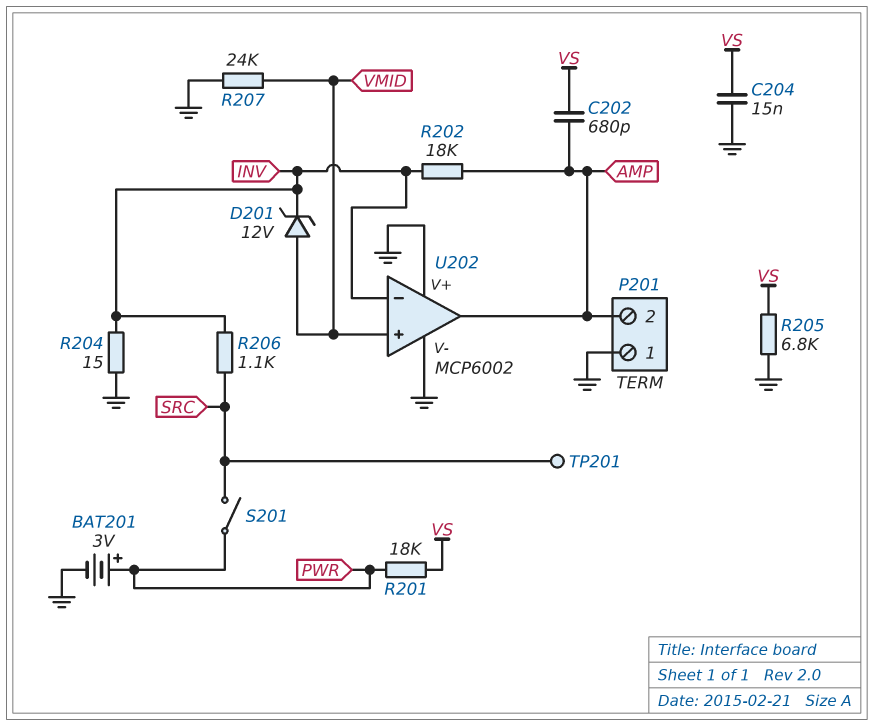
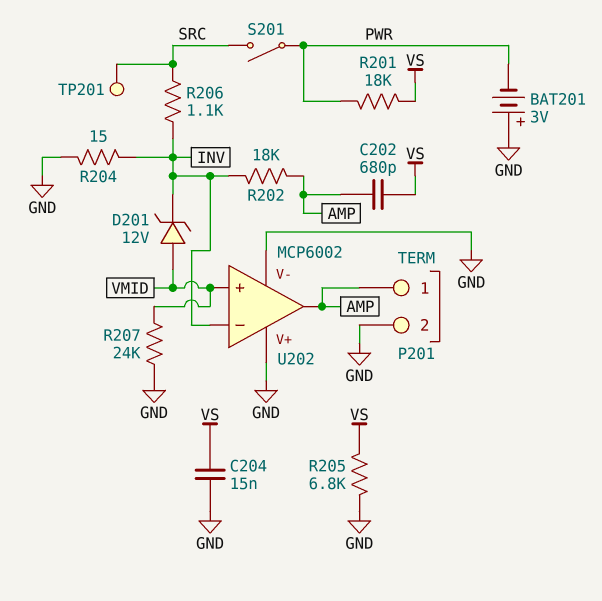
BAT201: 3V (plus PWR, minus GND) -> 3V (plus GND, minus PWR)
P201 pin 1: GND -> AMP
P201 pin 2: AMP -> GND

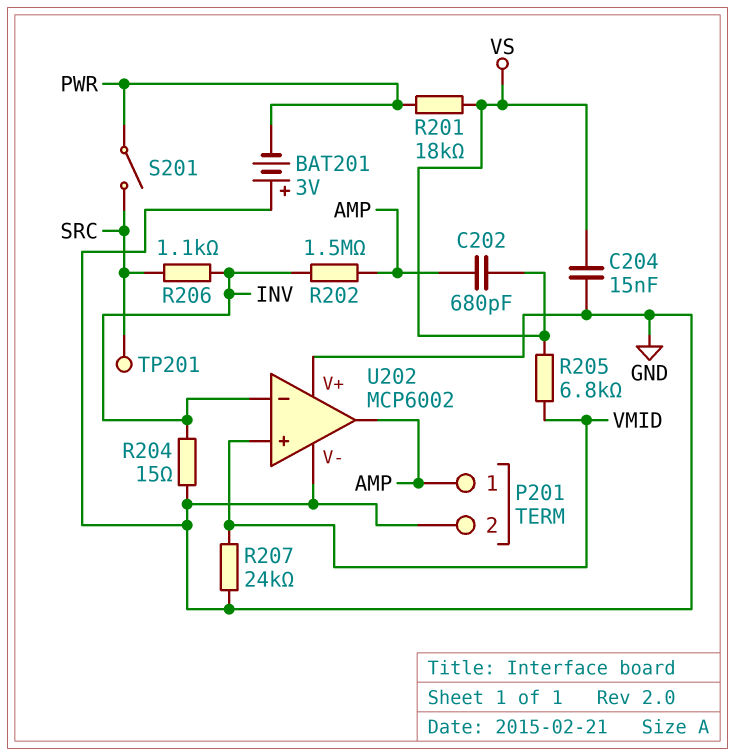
D201: zener 12V (A VMID, K INV) -> none
R202: 18k (AMP, INV) -> 1.5M (AMP, INV)
R205: 6.8k (GND, VS) -> 6.8k (VMID, VS)

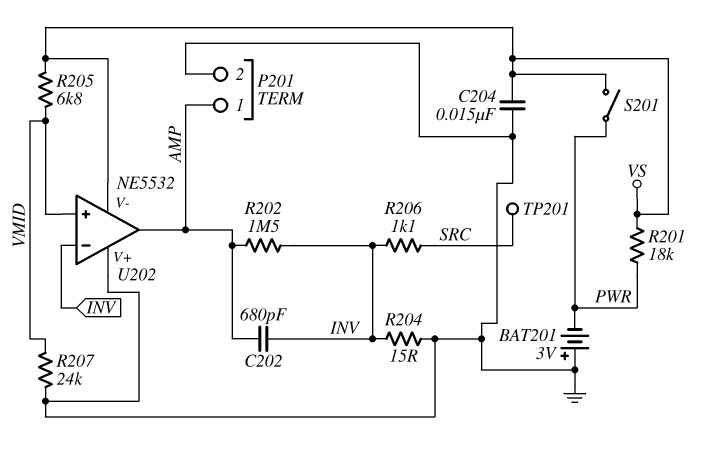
C202: 680pF (AMP, VS) -> 680pF (AMP, INV)
S201: switch (PWR, SRC) -> switch (PWR, VS)
U202: MCP6002 -> NE5532
U202 pin V-: GND -> VS

